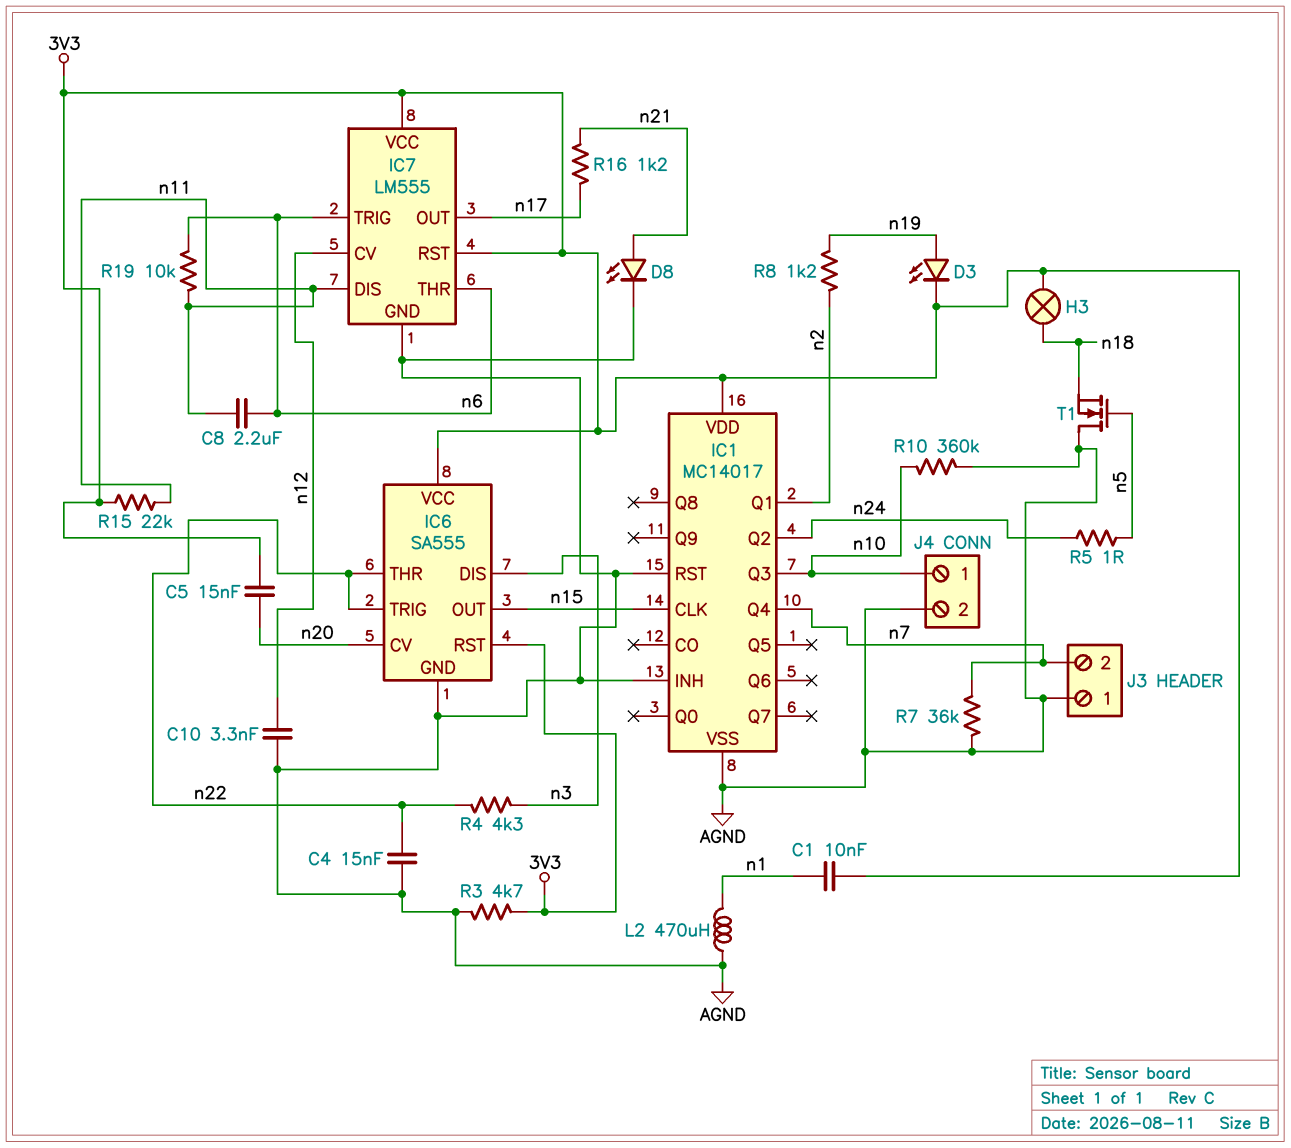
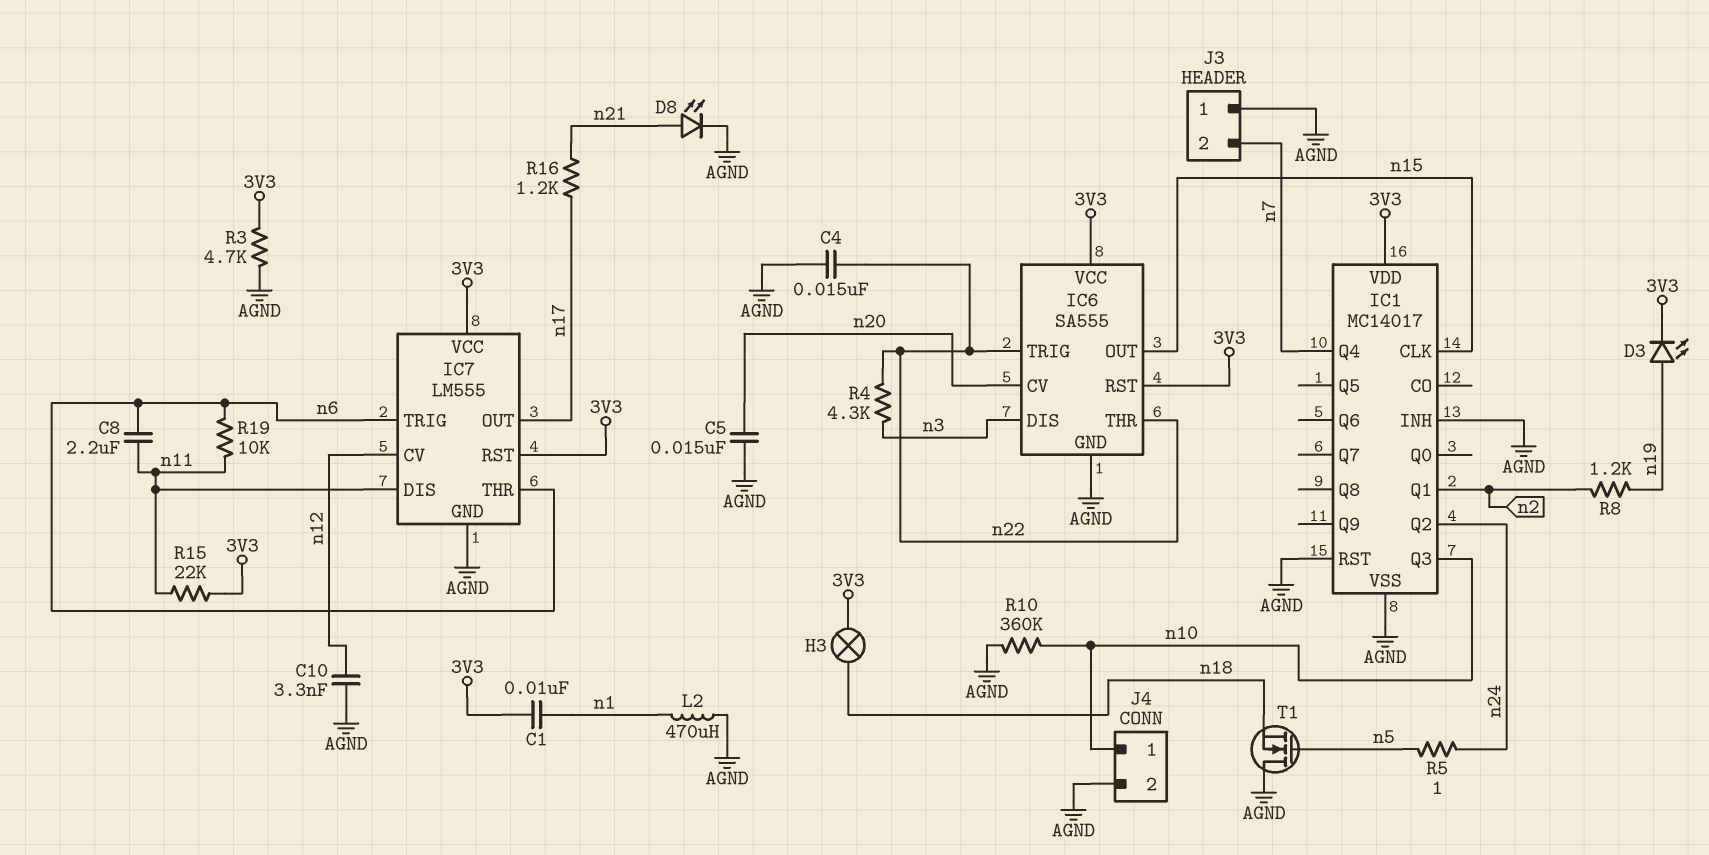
C5: 15nF (3V3, n20) -> 15nF (AGND, n20)
R7: 36k (AGND, n7) -> none

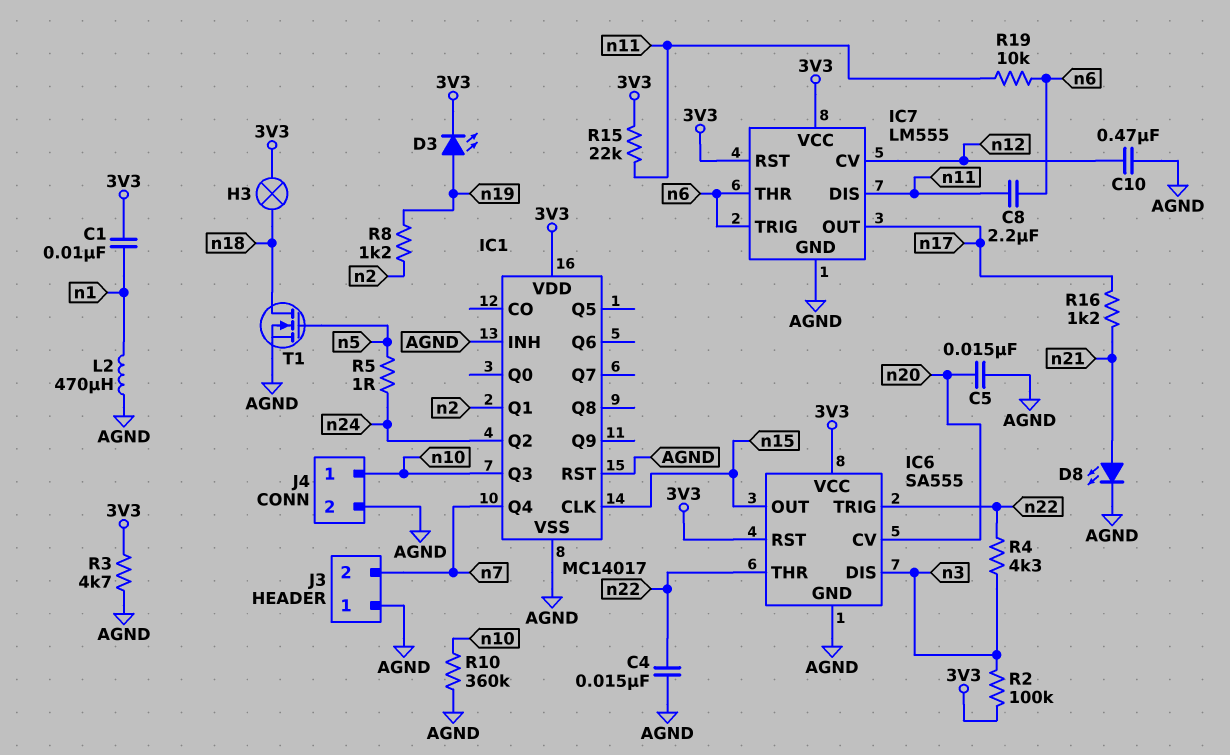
C10: 3.3nF (AGND, n12) -> 470nF (AGND, n12)
R2: none -> 100k (3V3, n3)
T1: NMOS (G n5, D AGND, S n18) -> NMOS (G n5, D n18, S AGND)

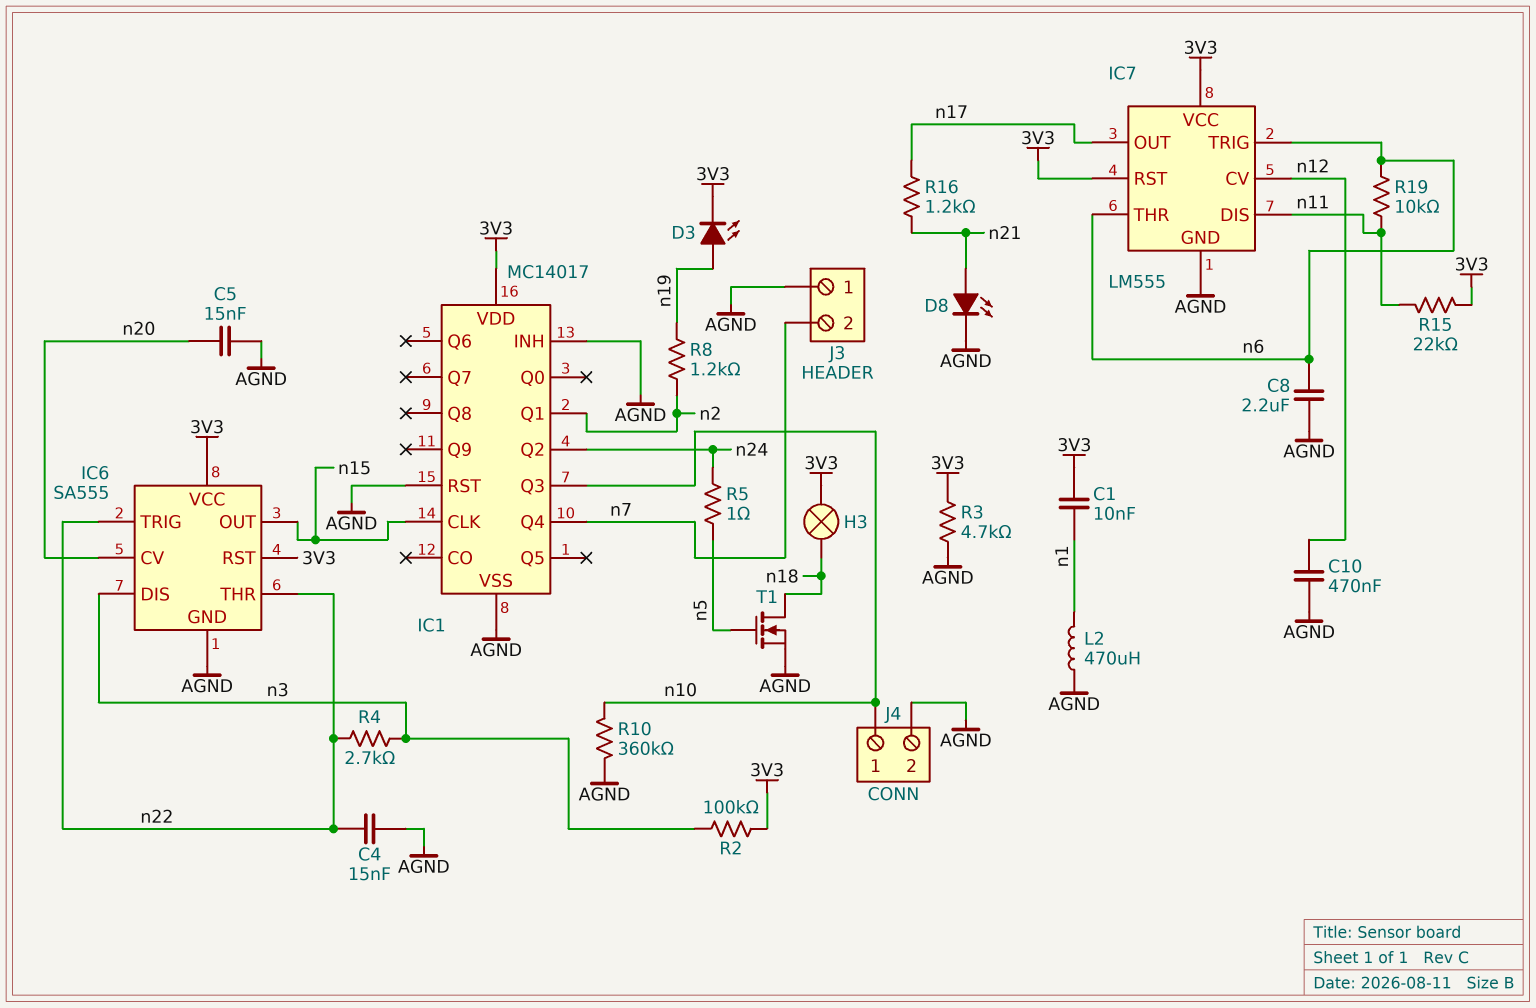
C8: 2.2uF (n6, n11) -> 2.2uF (AGND, n6)
R4: 4.3k (n3, n22) -> 2.7k (n3, n22)

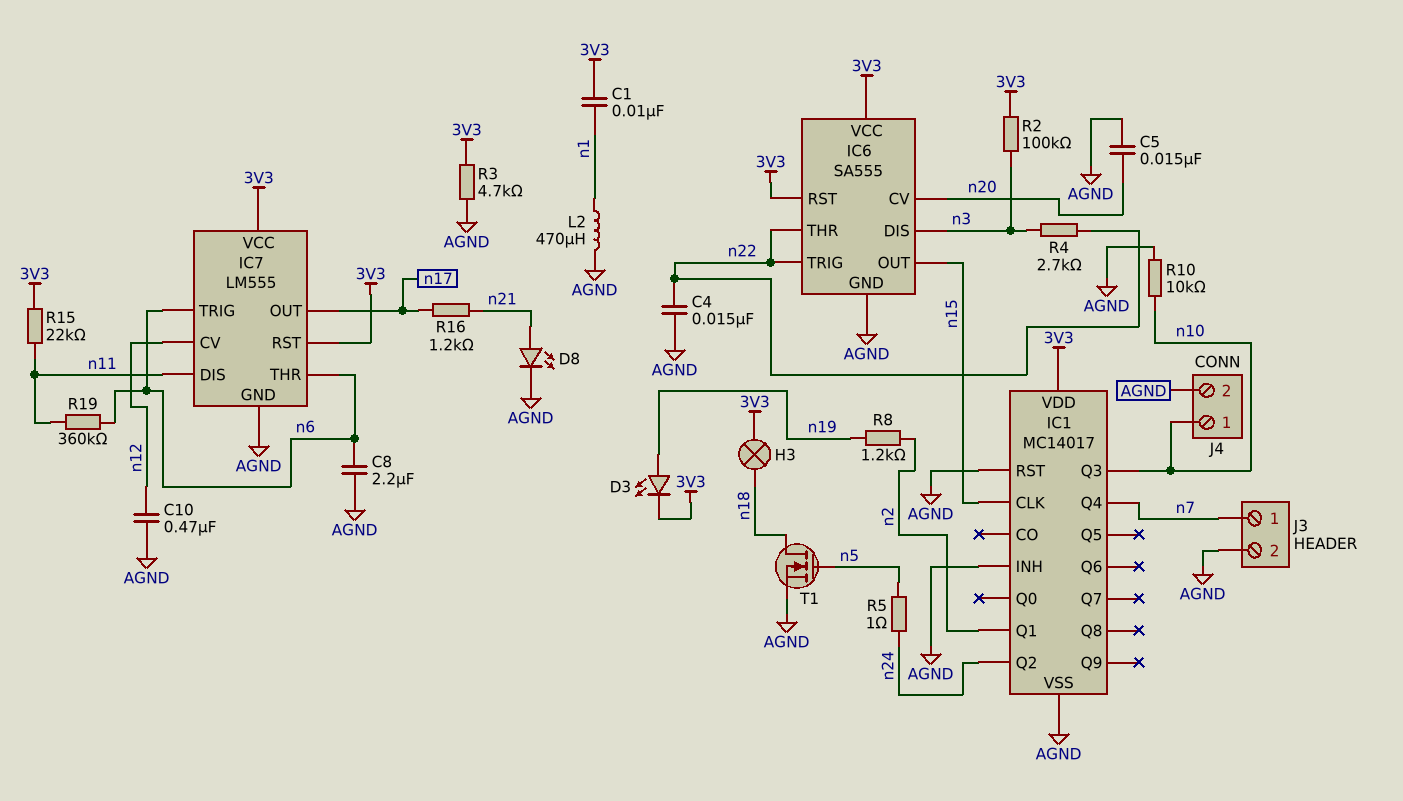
J3 pin 1: AGND -> n7
J3 pin 2: n7 -> AGND
R10: 360k (AGND, n10) -> 10k (AGND, n10)
R19: 10k (n6, n11) -> 360k (n6, n11)

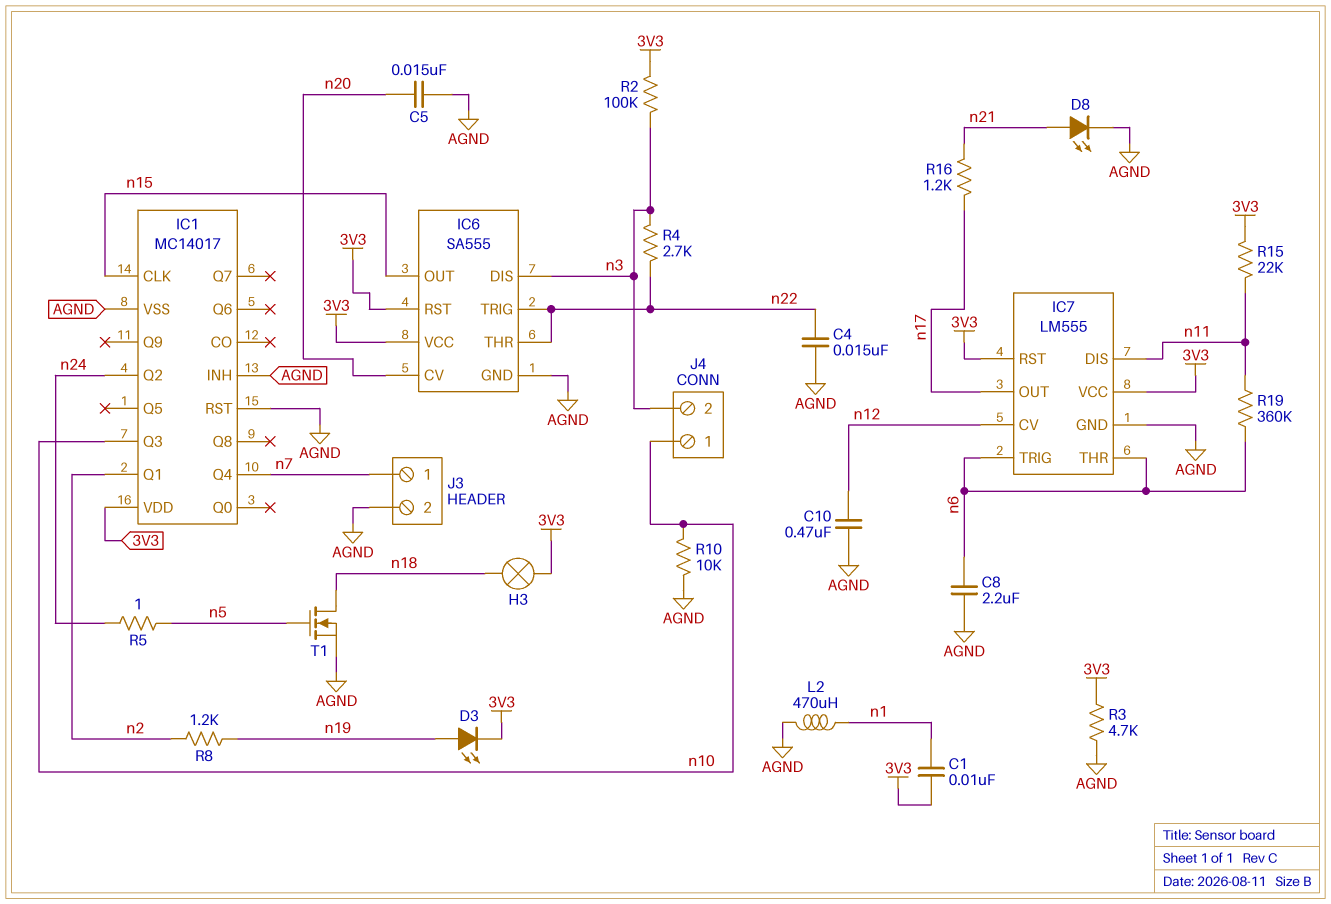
J4 pin 2: AGND -> n3

